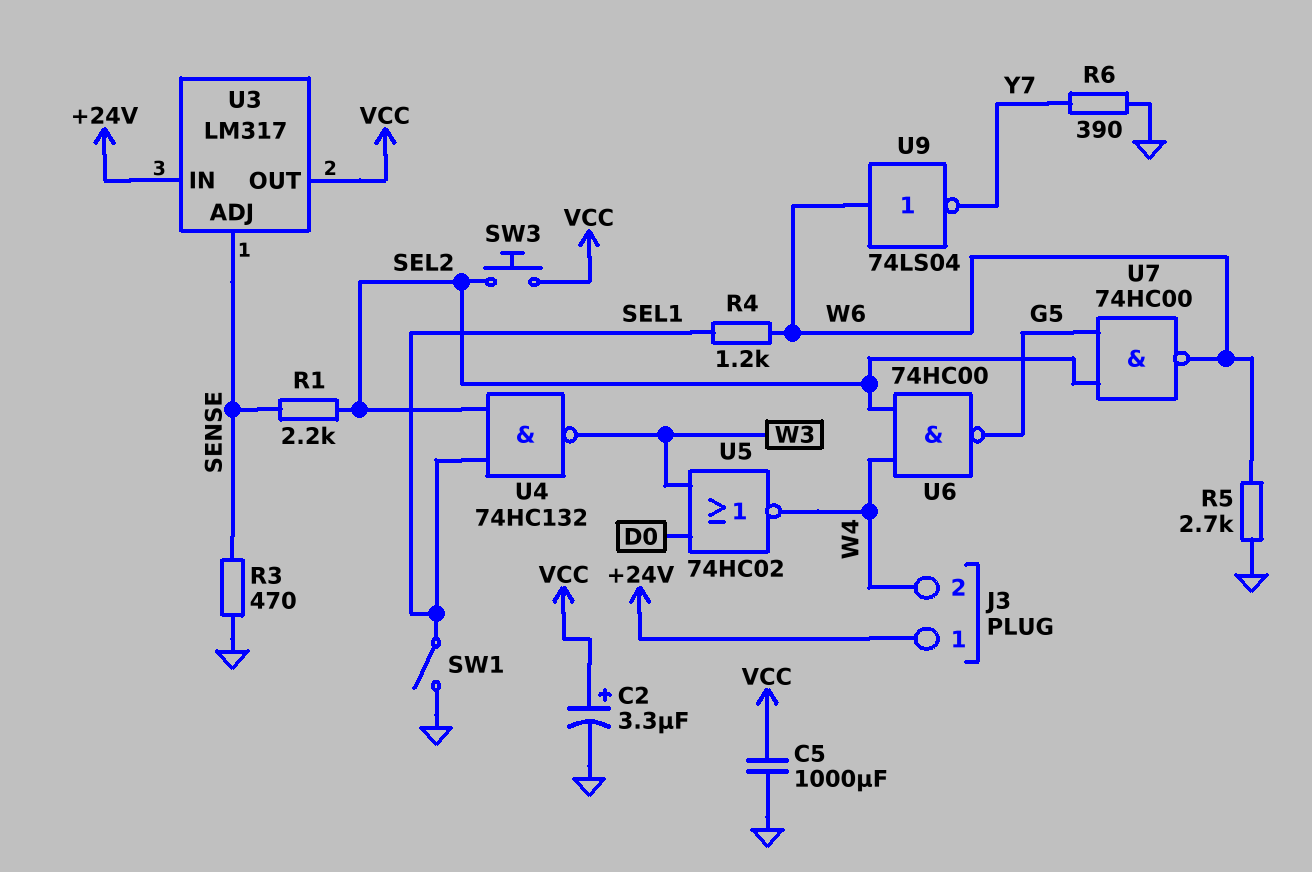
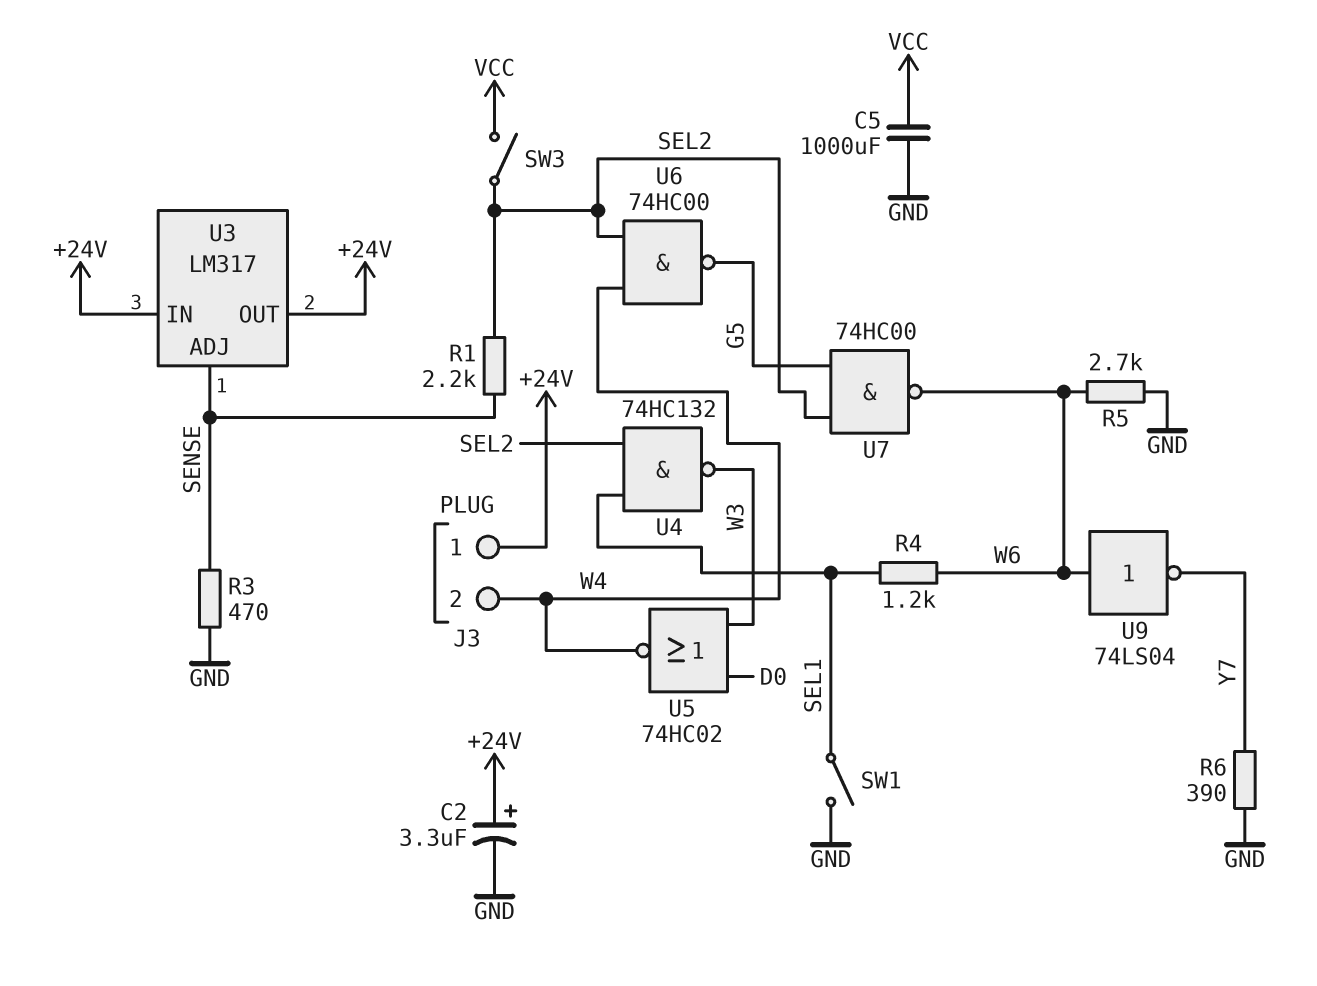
C2: 3.3uF (plus VCC, minus GND) -> 3.3uF (plus +24V, minus GND)
SW3: button (SEL2, VCC) -> switch (SEL2, VCC)
U3 pin OUT: VCC -> +24V

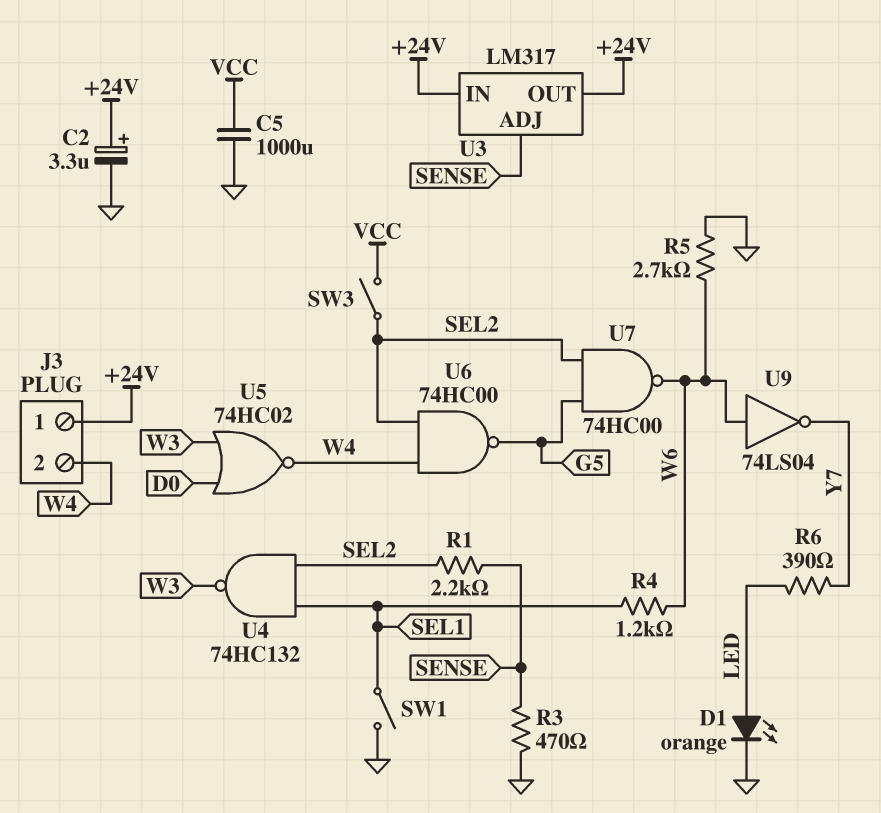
D1: none -> LED orange (A LED, K GND)
R6: 390 (GND, Y7) -> 390 (LED, Y7)

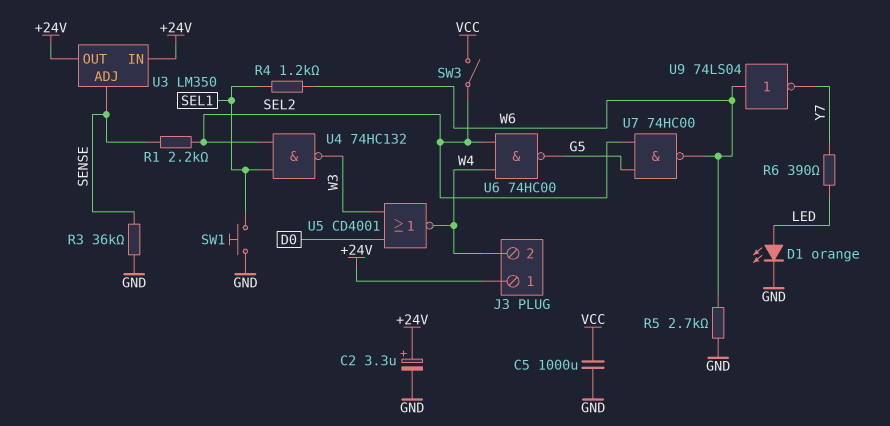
R3: 470 (GND, SENSE) -> 36k (GND, SENSE)
SW1: switch (GND, SEL1) -> button (GND, SEL1)
U3: LM317 -> LM350
U5: NOR 74HC02 (in D0, in W3, out W4) -> NOR CD4001 (in D0, in W3, out W4)

